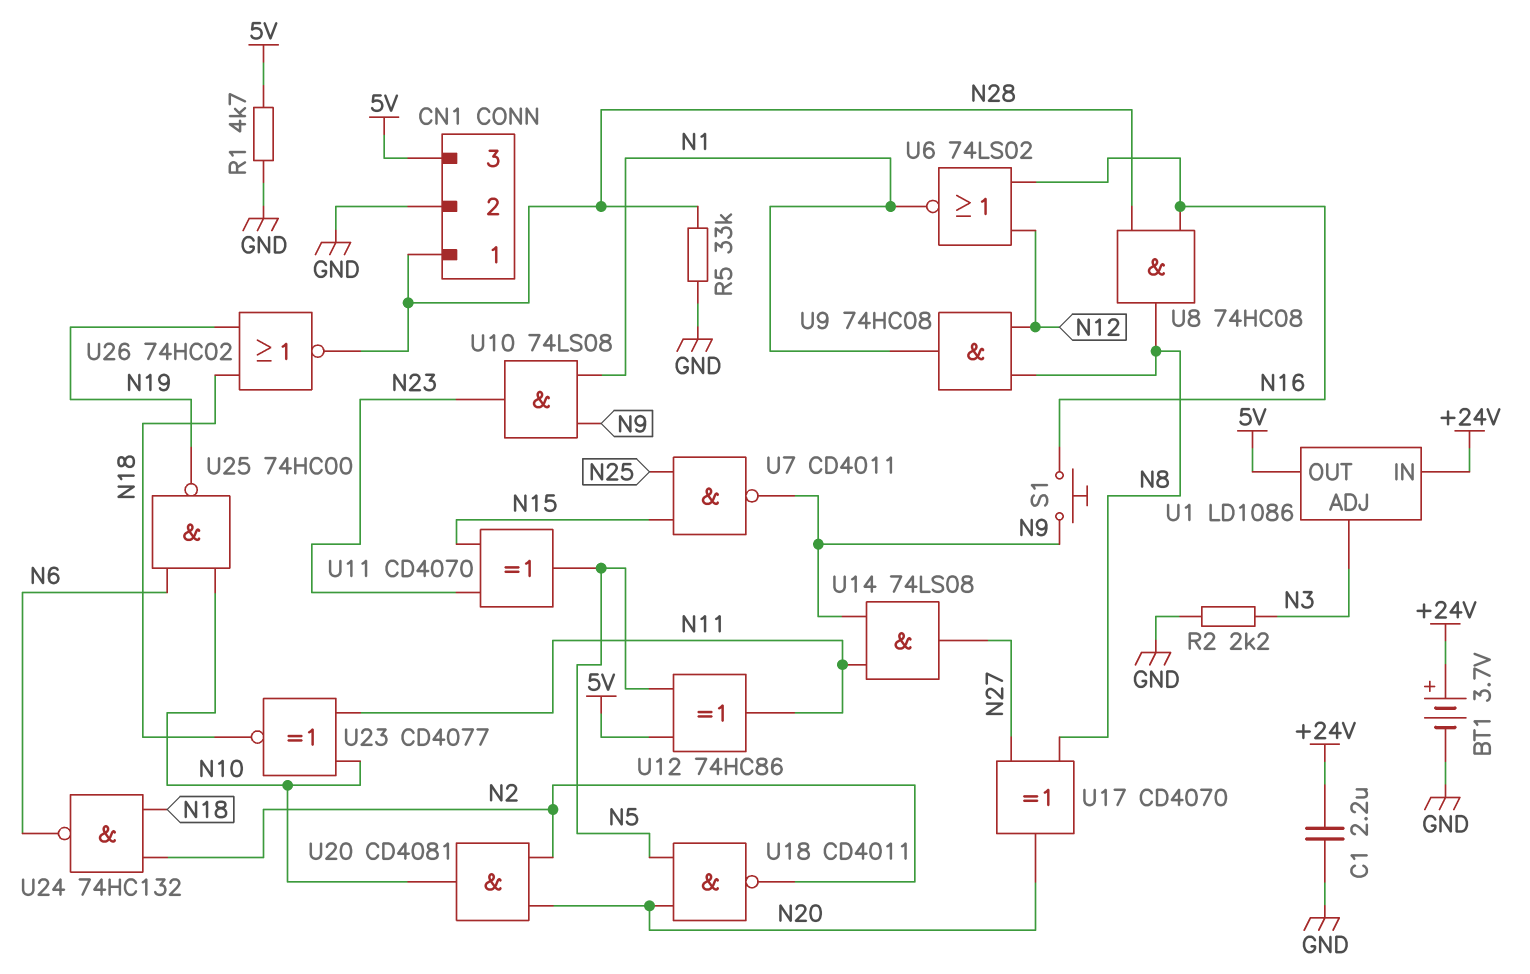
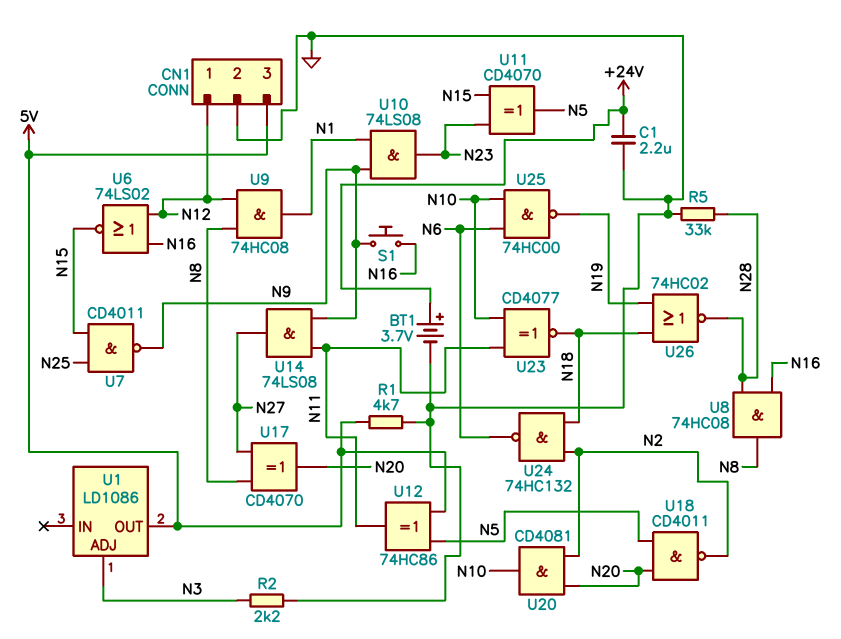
CN1 pin 1: N28 -> N12
U1 pin IN: +24V -> none
U6: NOR 74LS02 (in N12, in N16, out N1) -> NOR 74LS02 (in N12, in N16, out N15)

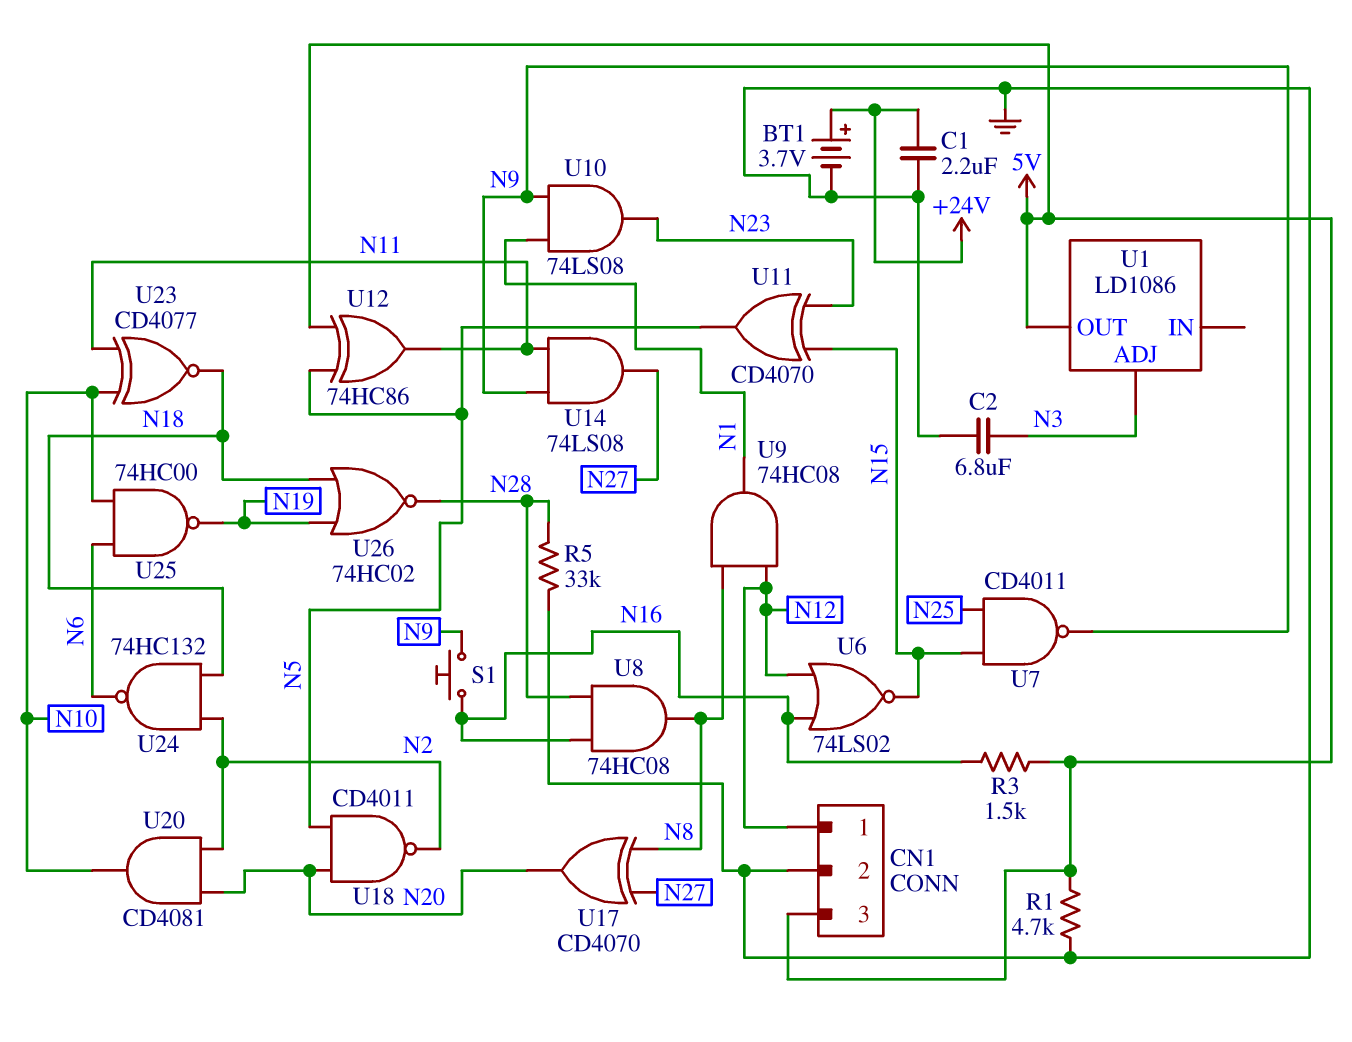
C2: none -> 6.8uF (GND, N3)
R2: 2.2k (GND, N3) -> none
R3: none -> 1.5k (5V, N16)

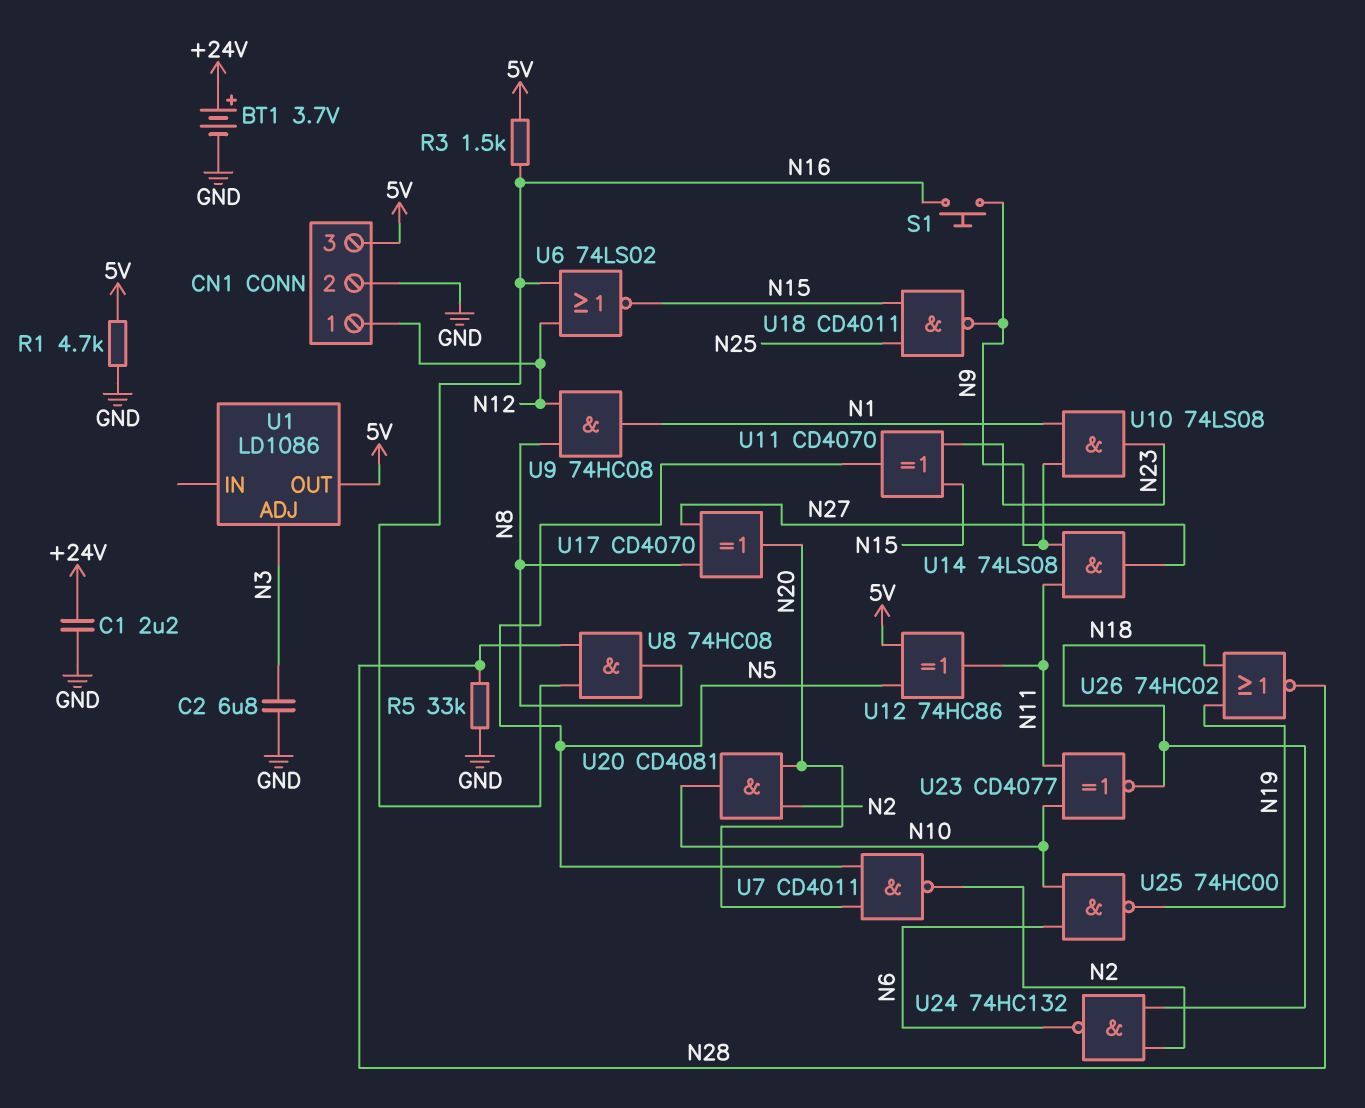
U7: NAND CD4011 (in N15, in N25, out N9) -> NAND CD4011 (in N5, in N20, out N2)
U18: NAND CD4011 (in N5, in N20, out N2) -> NAND CD4011 (in N15, in N25, out N9)

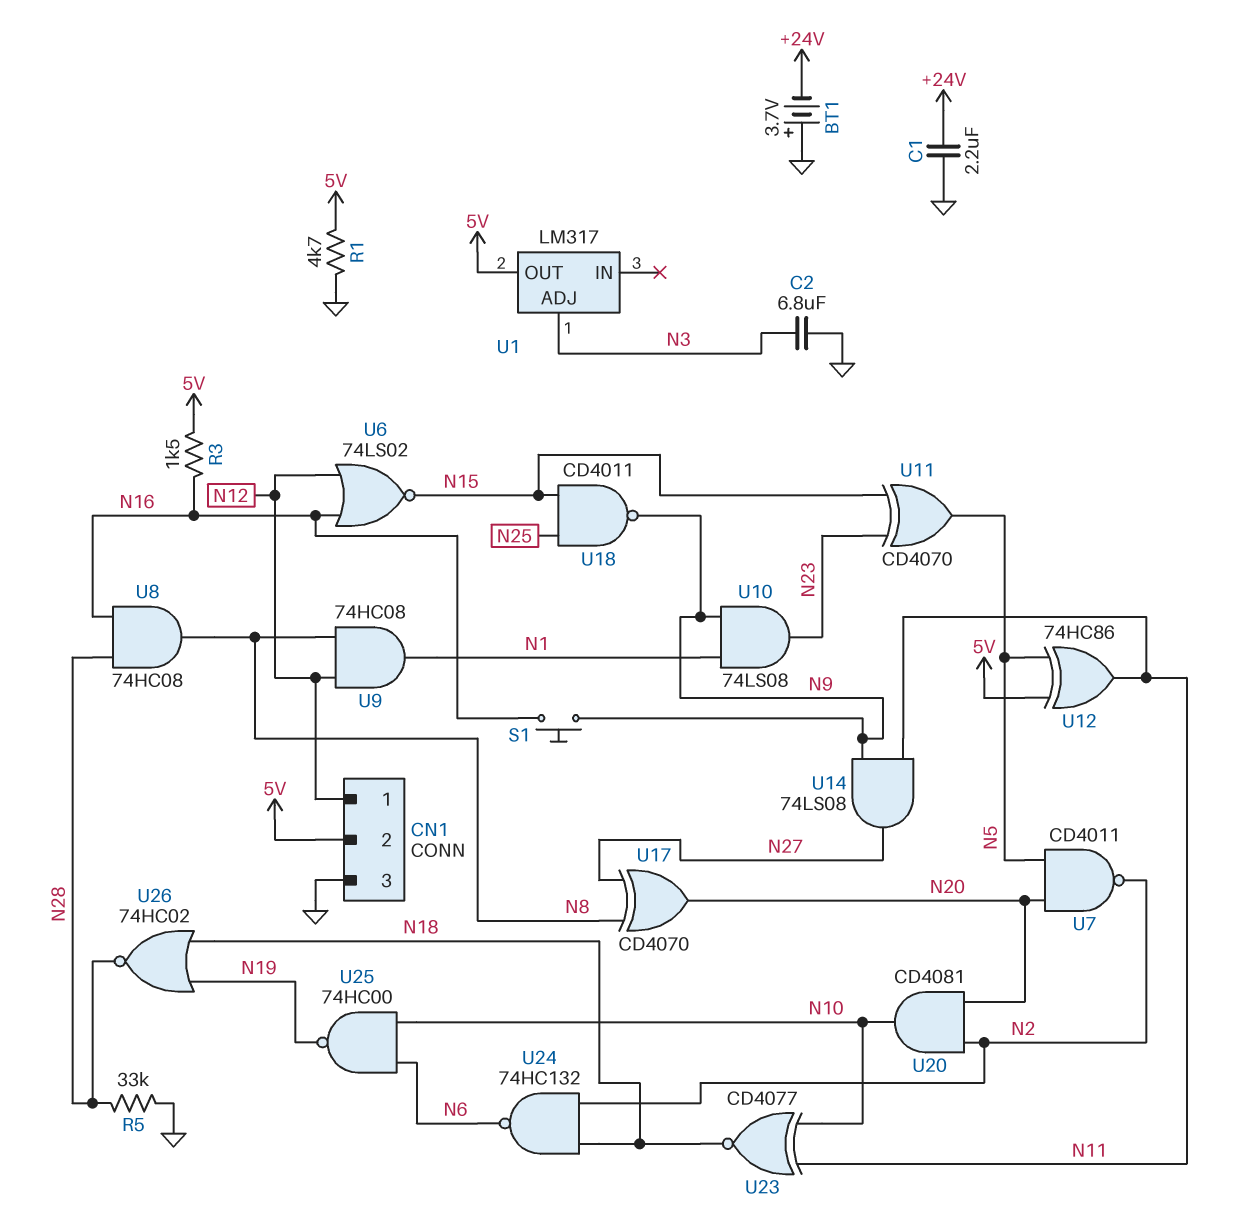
BT1: 3.7V (plus +24V, minus GND) -> 3.7V (plus GND, minus +24V)
CN1 pin 2: GND -> 5V
CN1 pin 3: 5V -> GND
U1: LD1086 -> LM317

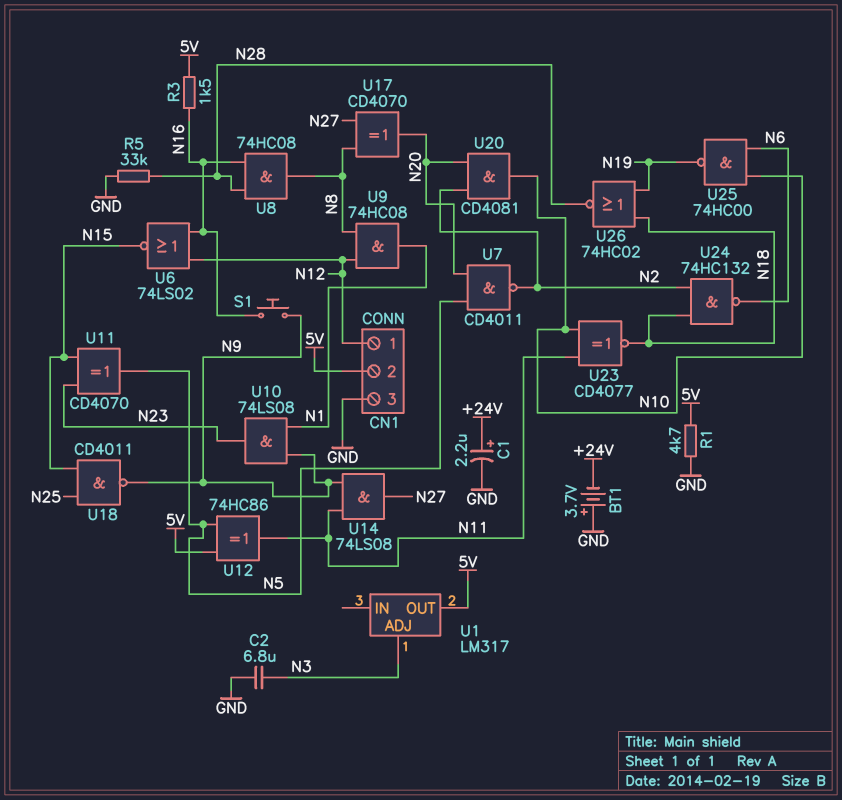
C1: 2.2uF (+24V, GND) -> 2.2uF (plus +24V, minus GND)

